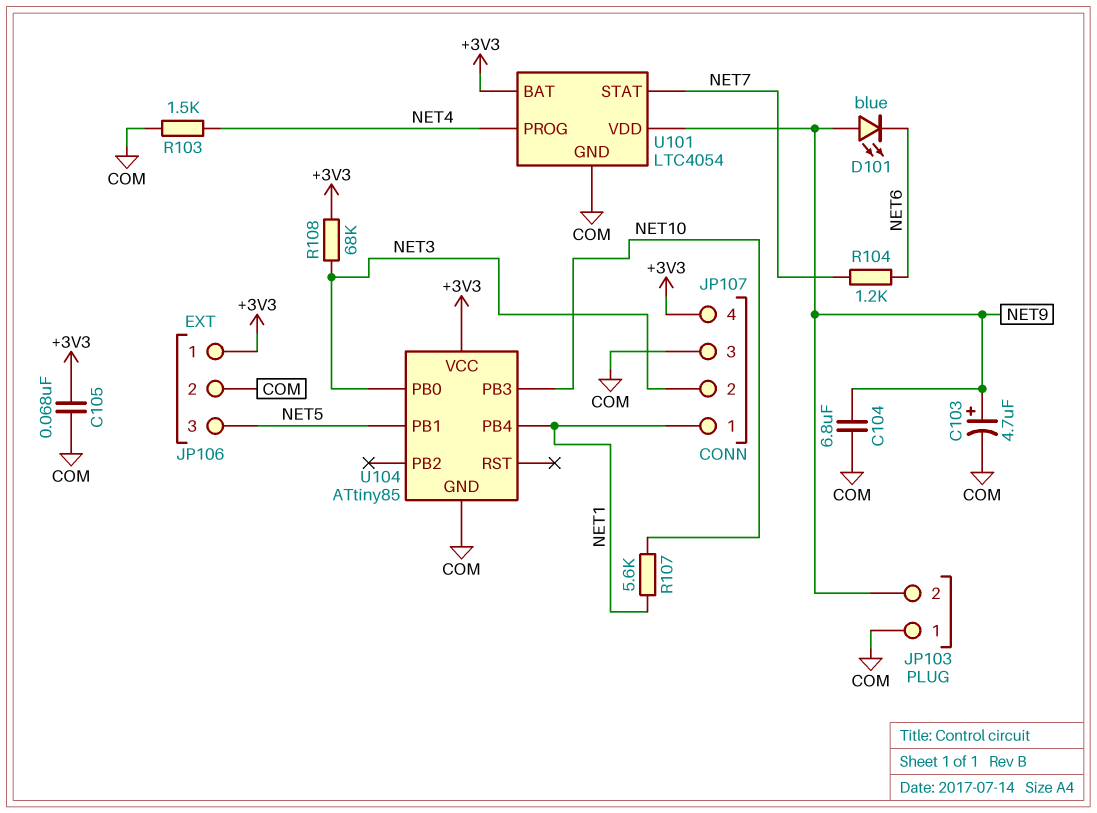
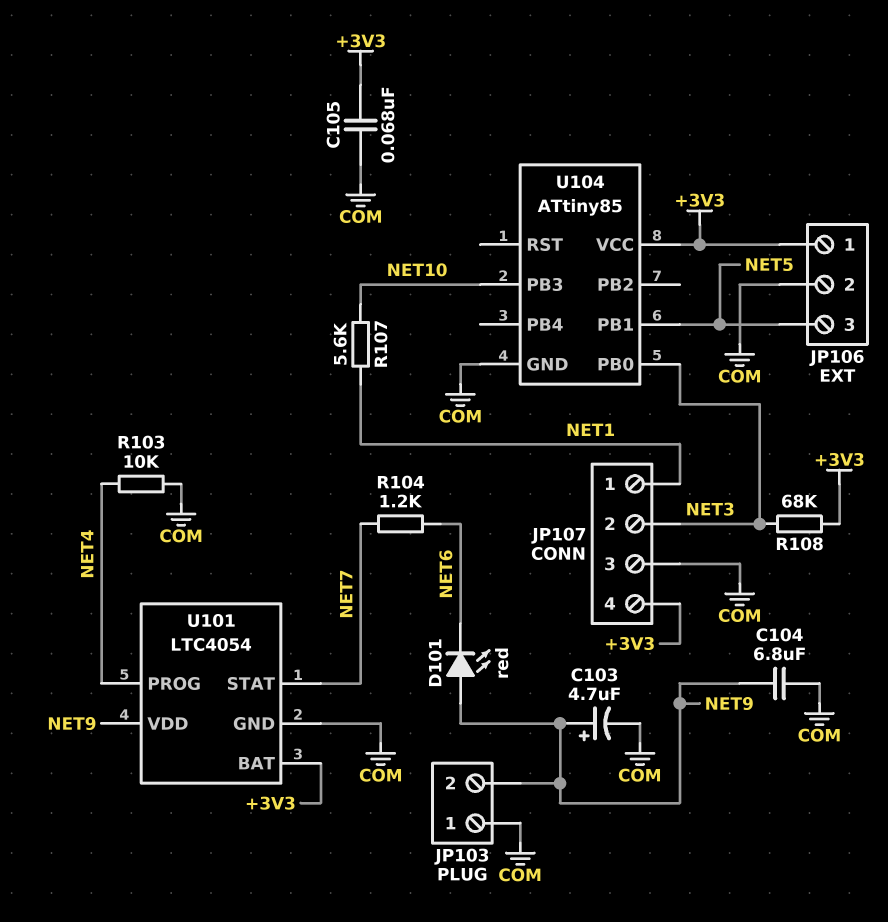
D101: LED blue (A NET9, K NET6) -> LED red (A NET9, K NET6)
R103: 1.5k (COM, NET4) -> 10k (COM, NET4)
U104 pin PB4: NET1 -> none

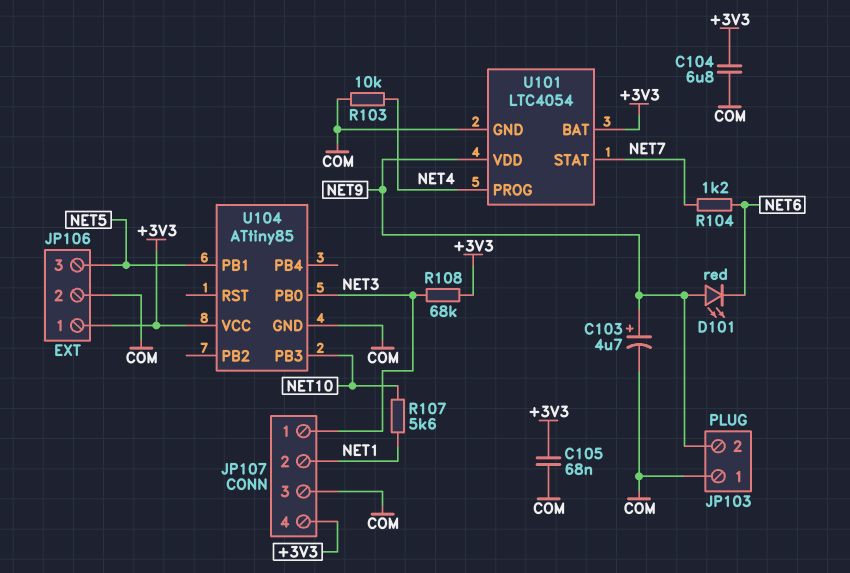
C104: 6.8uF (COM, NET9) -> 6.8uF (+3V3, COM)
JP107 pin 1: NET1 -> NET3
JP107 pin 2: NET3 -> NET1

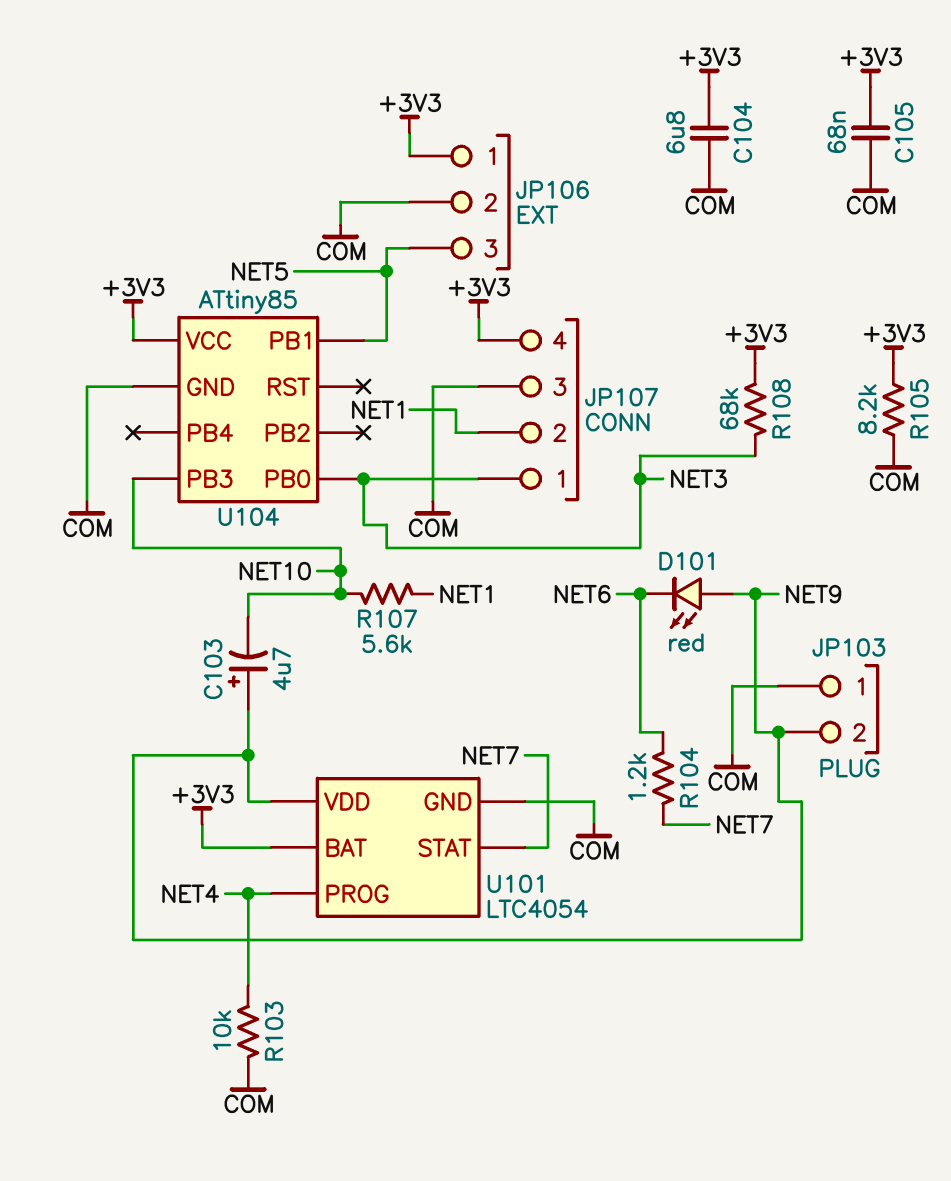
C103: 4.7uF (plus NET9, minus COM) -> 4.7uF (plus NET9, minus NET10)
R105: none -> 8.2k (+3V3, COM)

